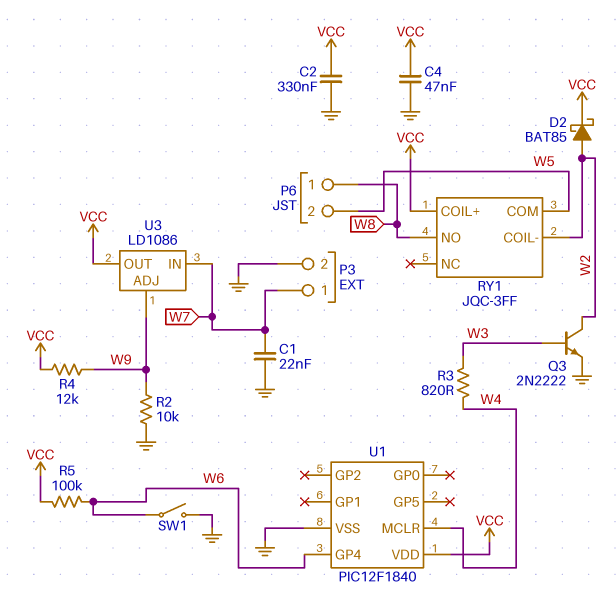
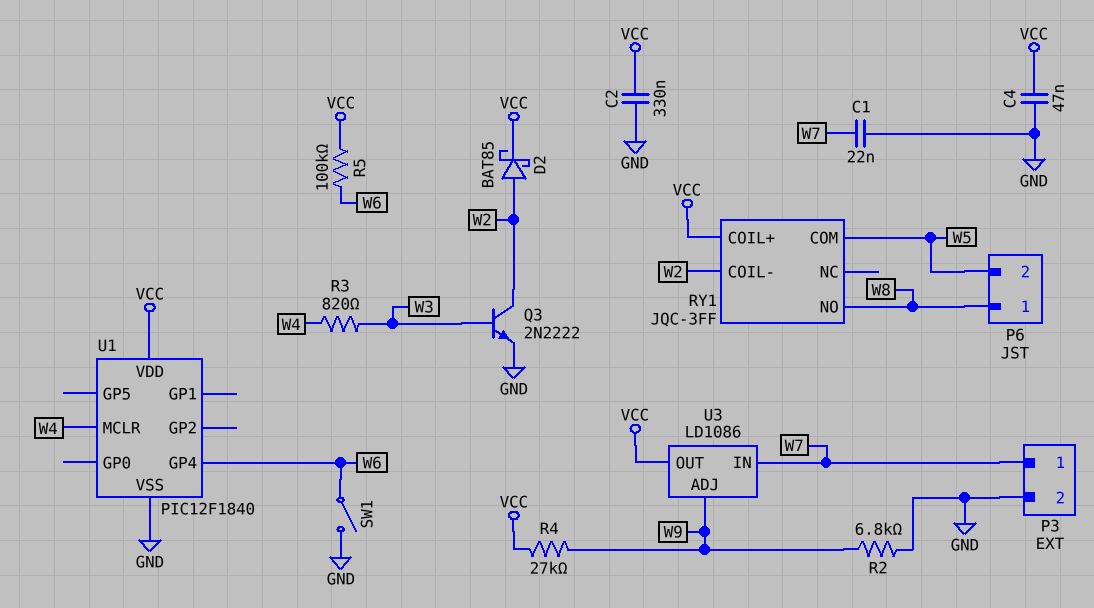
R2: 10k (GND, W9) -> 6.8k (GND, W9)
R4: 12k (VCC, W9) -> 27k (VCC, W9)

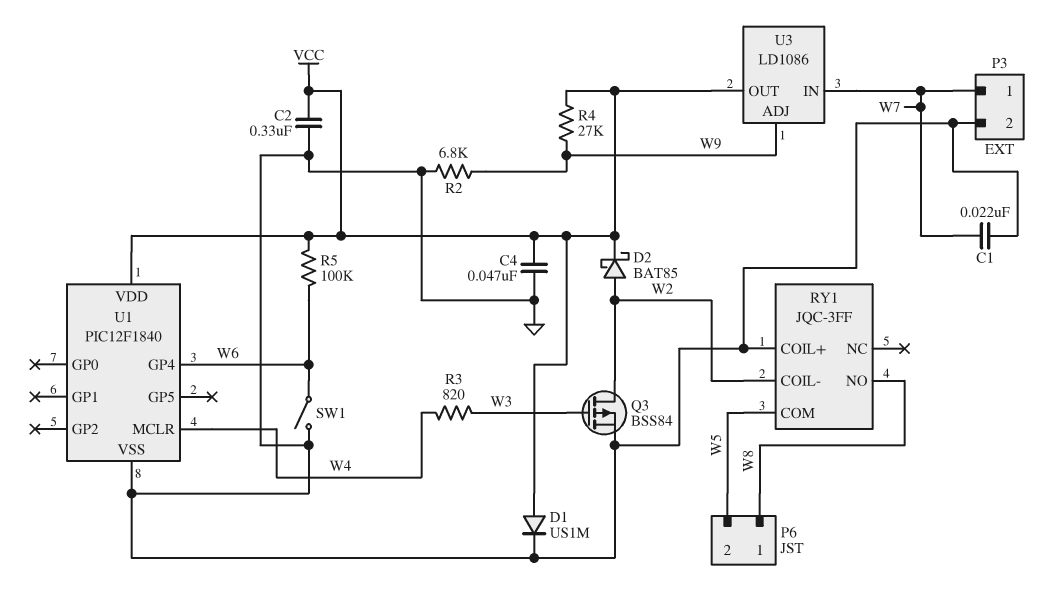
D1: none -> diode US1M (A VCC, K GND)
Q3: NPN 2N2222 (B W3, C W2, E GND) -> PMOS BSS84 (G W3, D W2, S GND)
RY1 pin COIL+: VCC -> GND

